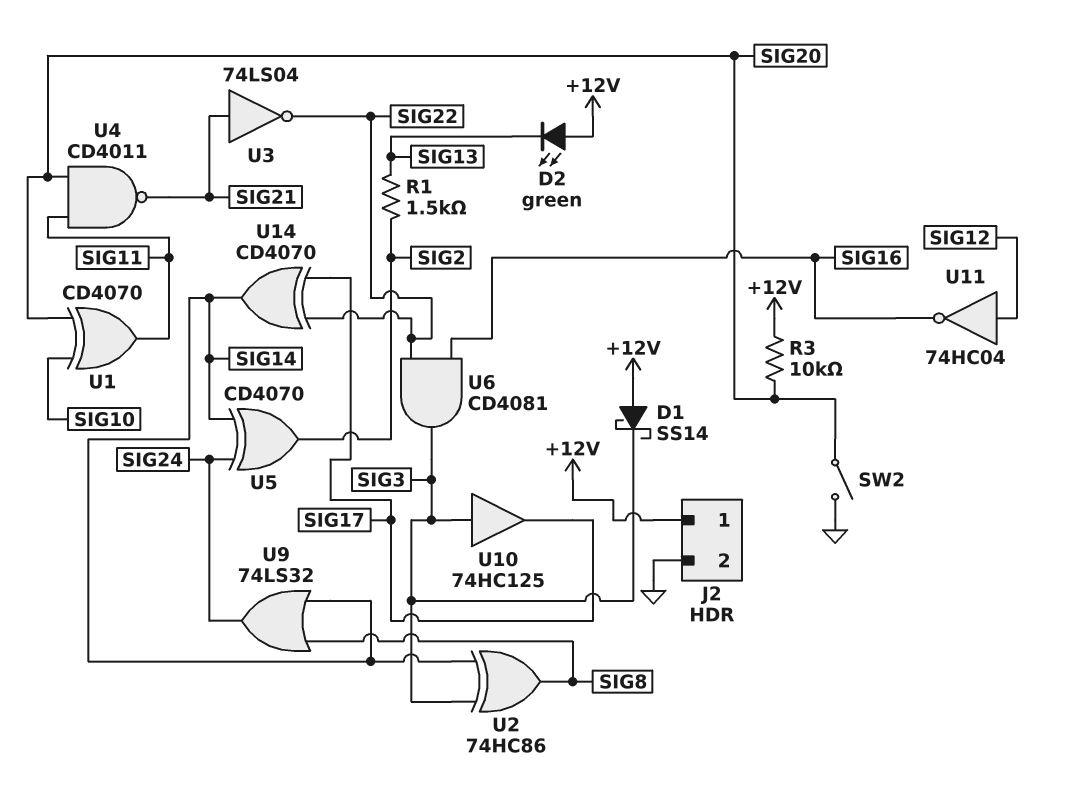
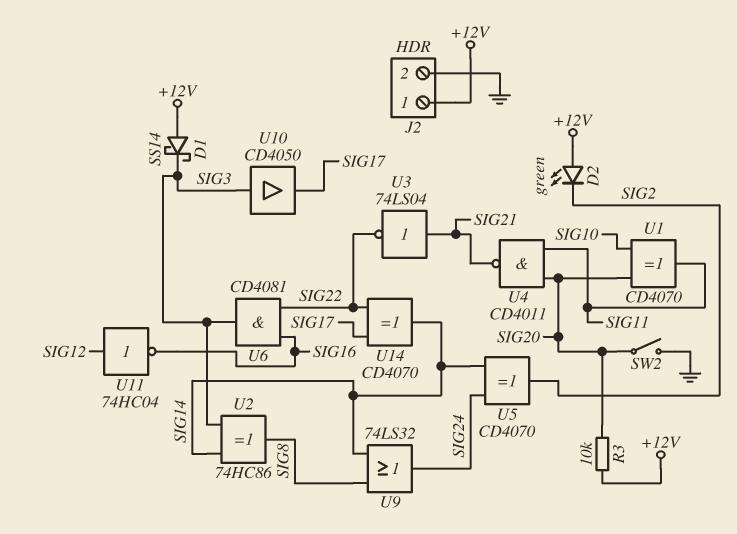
D2: LED green (A +12V, K SIG13) -> LED green (A +12V, K SIG2)
R1: 1.5k (SIG2, SIG13) -> none
U10: buffer 74HC125 (in SIG3, out SIG17) -> buffer CD4050 (in SIG3, out SIG17)

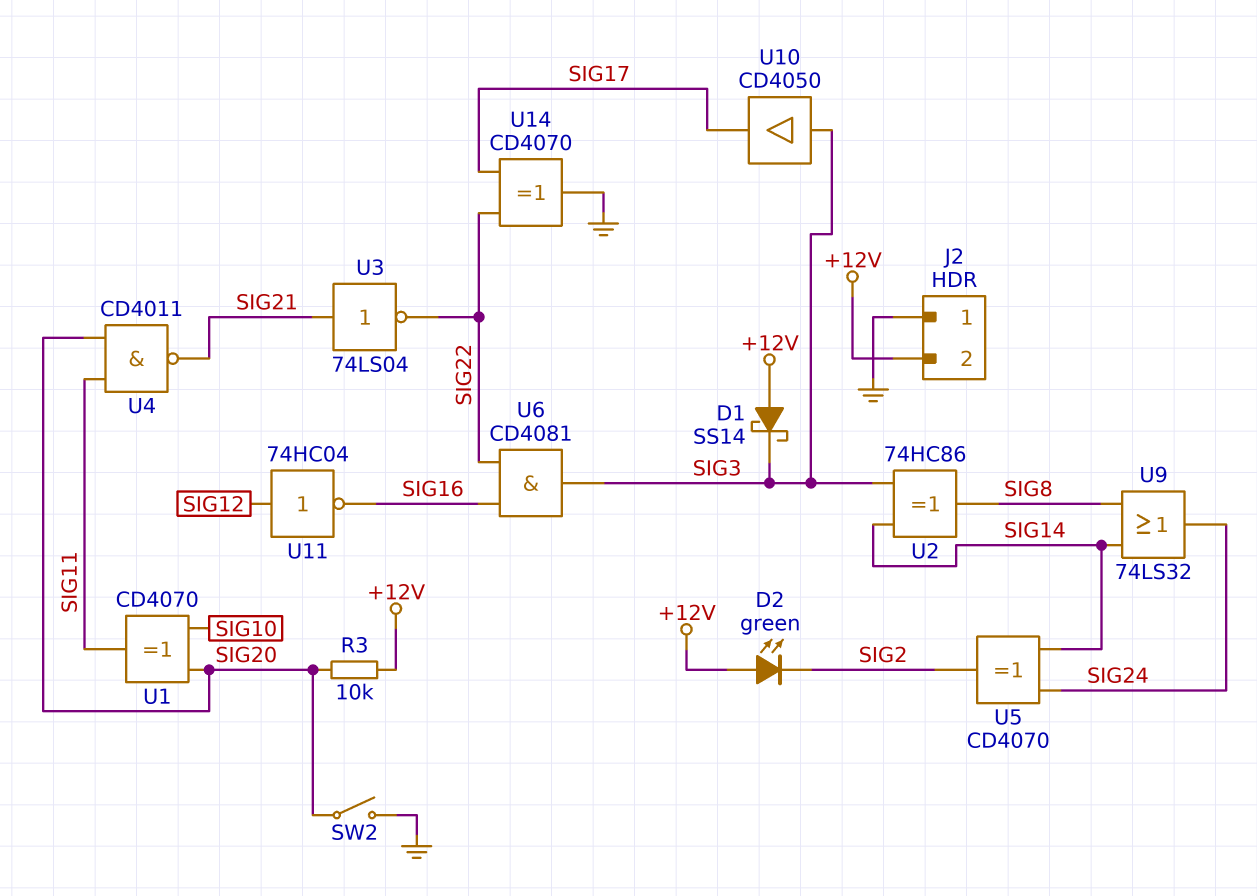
J2 pin 1: +12V -> GND
J2 pin 2: GND -> +12V
U14: XOR CD4070 (in SIG17, in SIG22, out SIG14) -> XOR CD4070 (in SIG17, in SIG22, out GND)

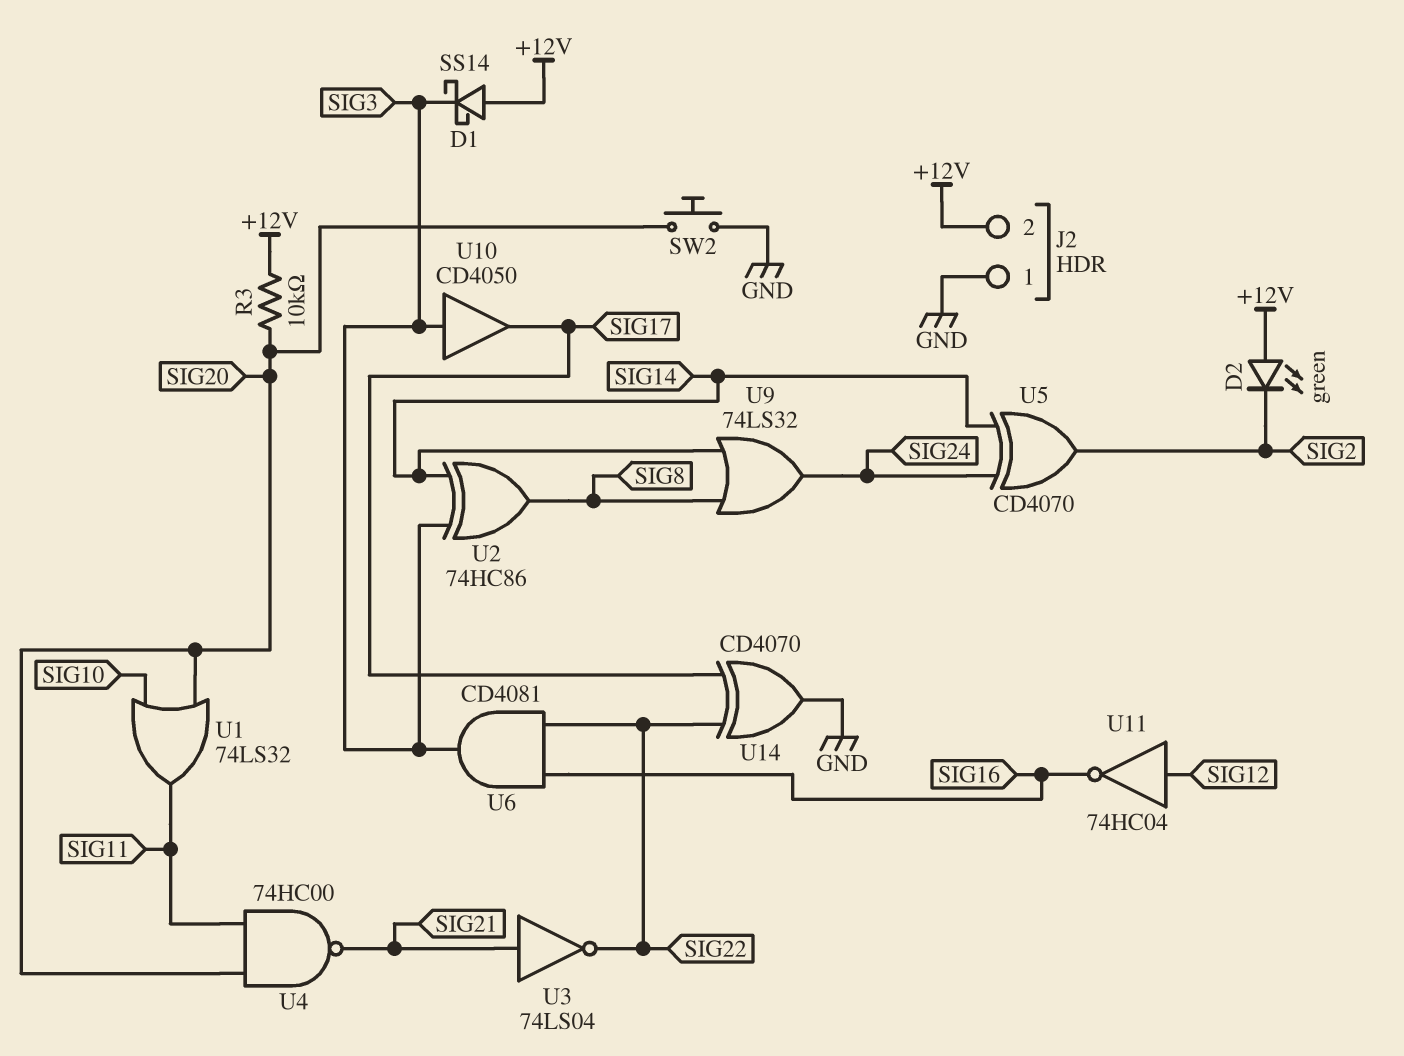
SW2: switch (GND, SIG20) -> button (GND, SIG20)
U1: XOR CD4070 (in SIG10, in SIG20, out SIG11) -> OR 74LS32 (in SIG10, in SIG20, out SIG11)
U4: NAND CD4011 (in SIG11, in SIG20, out SIG21) -> NAND 74HC00 (in SIG11, in SIG20, out SIG21)

